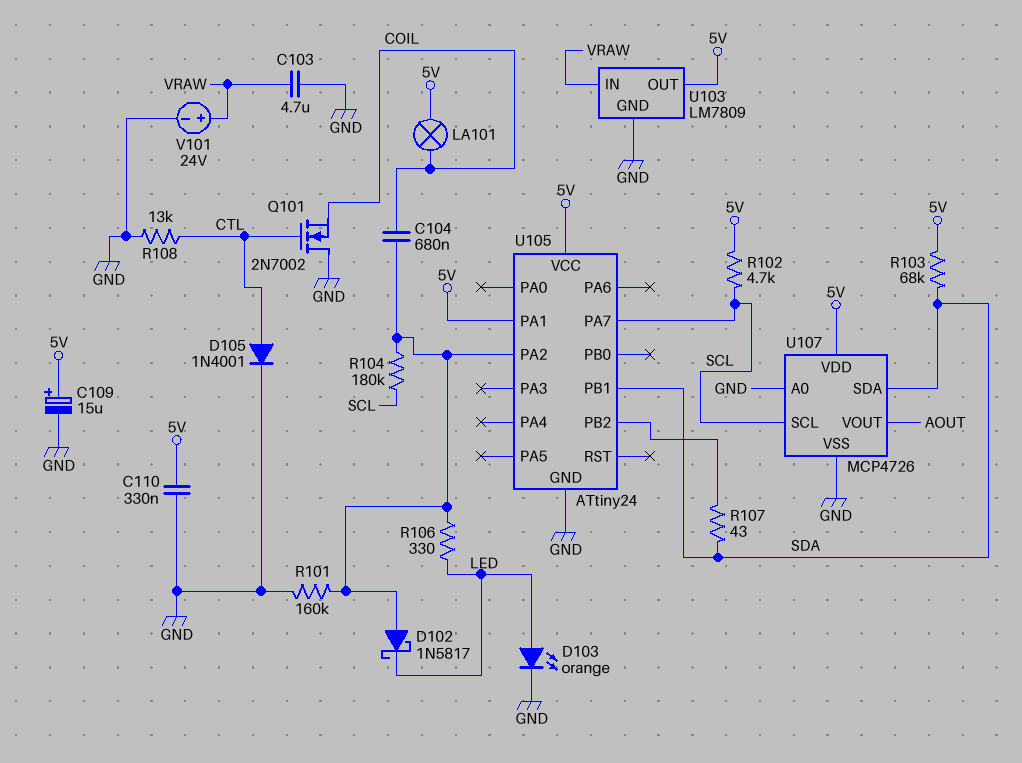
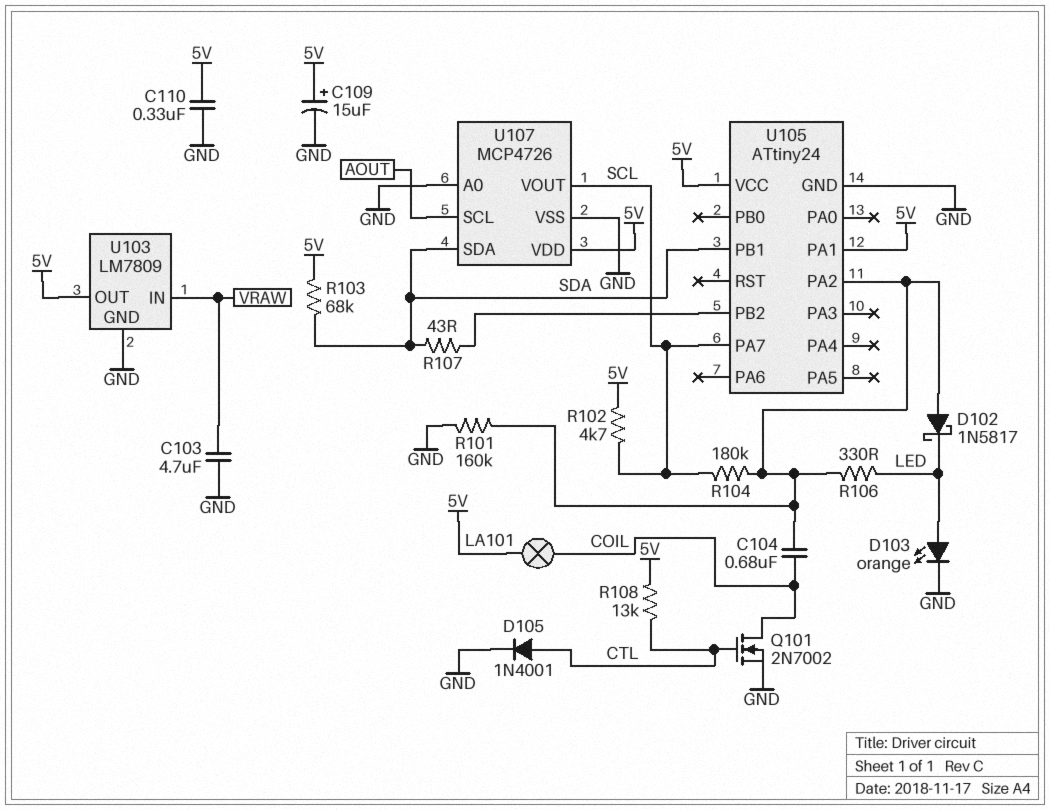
Q101: NMOS 2N7002 (G CTL, D GND, S COIL) -> NMOS 2N7002 (G CTL, D COIL, S GND)
R108: 13k (CTL, GND) -> 13k (5V, CTL)
U107 pin SCL: SCL -> AOUT
U107 pin VOUT: AOUT -> SCL
V101: 24V (plus VRAW, minus GND) -> none

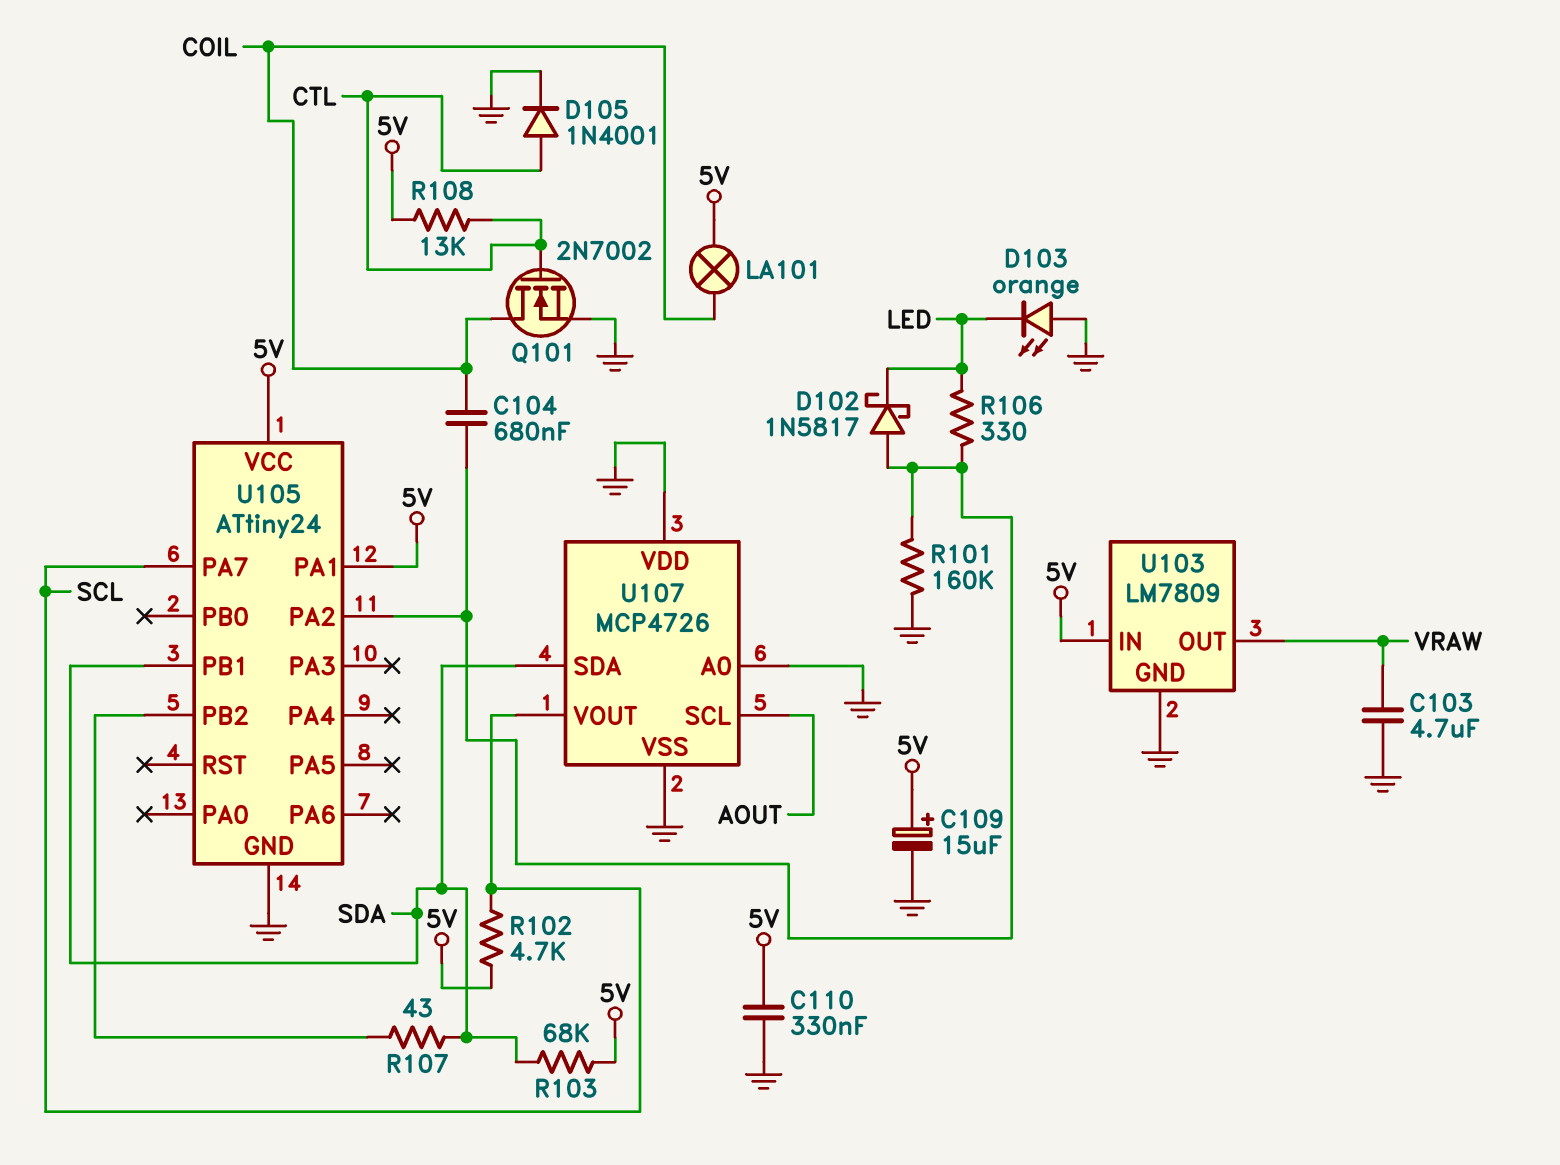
D103: LED orange (A LED, K GND) -> LED orange (A GND, K LED)
R104: 180k (SCL, U105/PA2) -> none
U103 pin IN: VRAW -> 5V
U103 pin OUT: 5V -> VRAW
U107 pin VDD: 5V -> GND

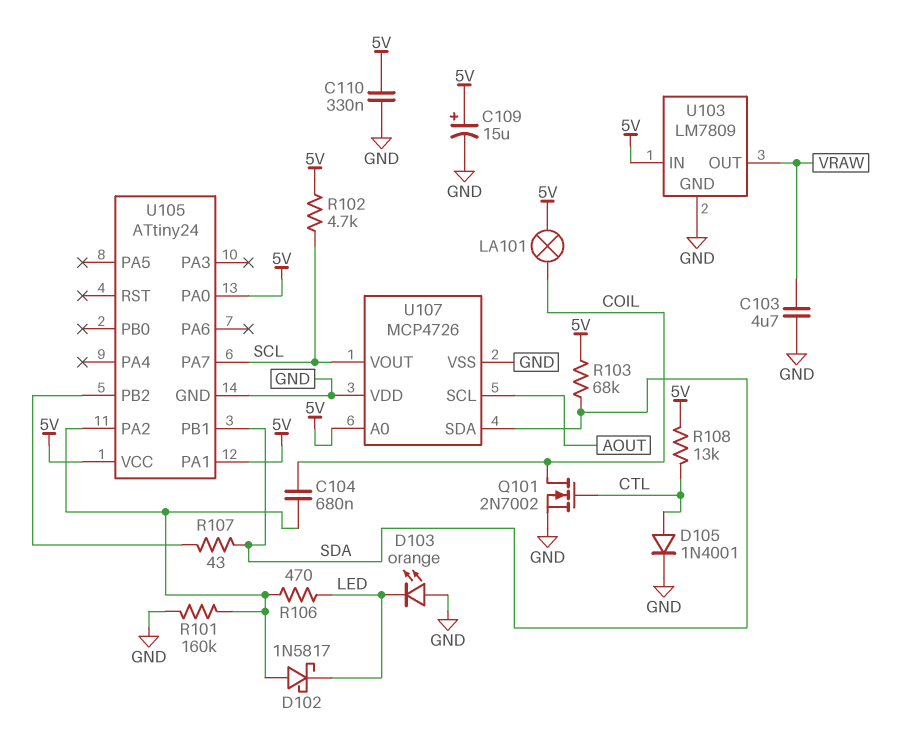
R106: 330 (LED, U105/PA2) -> 470 (LED, U105/PA2)
U105 pin PA0: none -> 5V
U107 pin A0: GND -> 5V

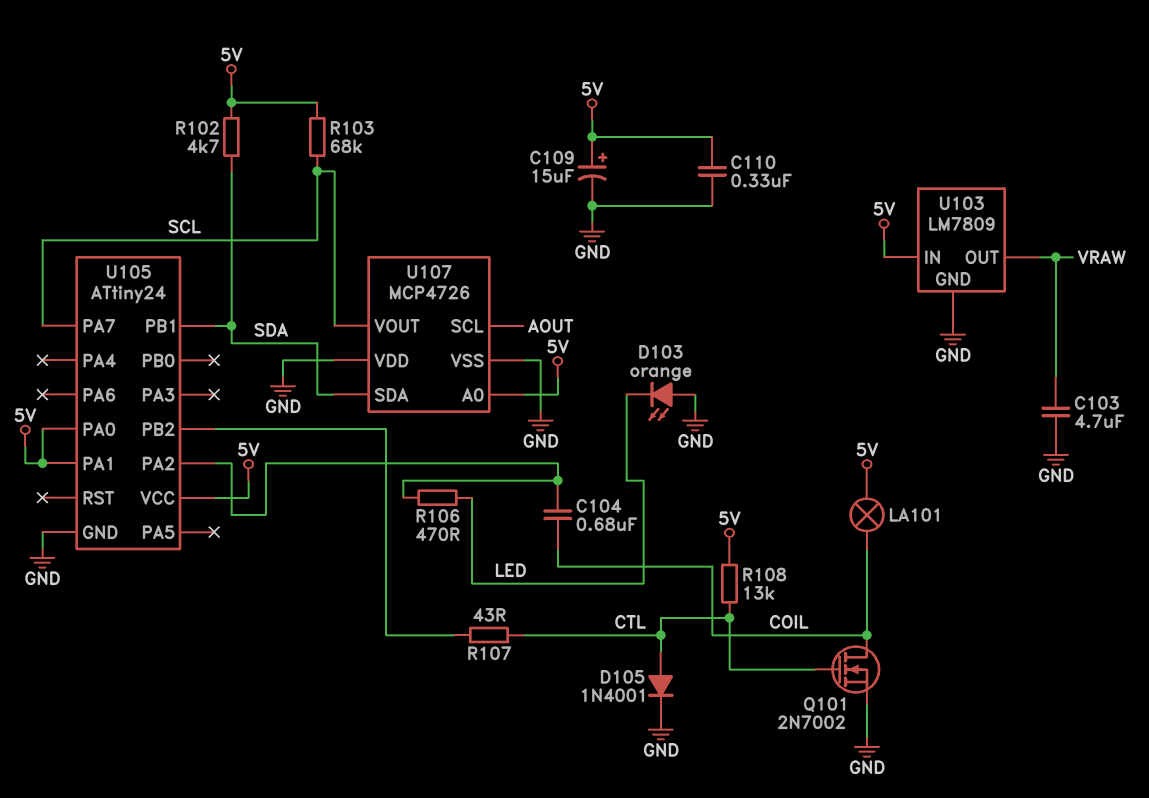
D102: schottky 1N5817 (A U105/PA2, K LED) -> none
R101: 160k (GND, U105/PA2) -> none
R102: 4.7k (5V, SCL) -> 4.7k (5V, SDA)
R103: 68k (5V, SDA) -> 68k (5V, SCL)
R107: 43 (SDA, U105/PB2) -> 43 (CTL, U105/PB2)

